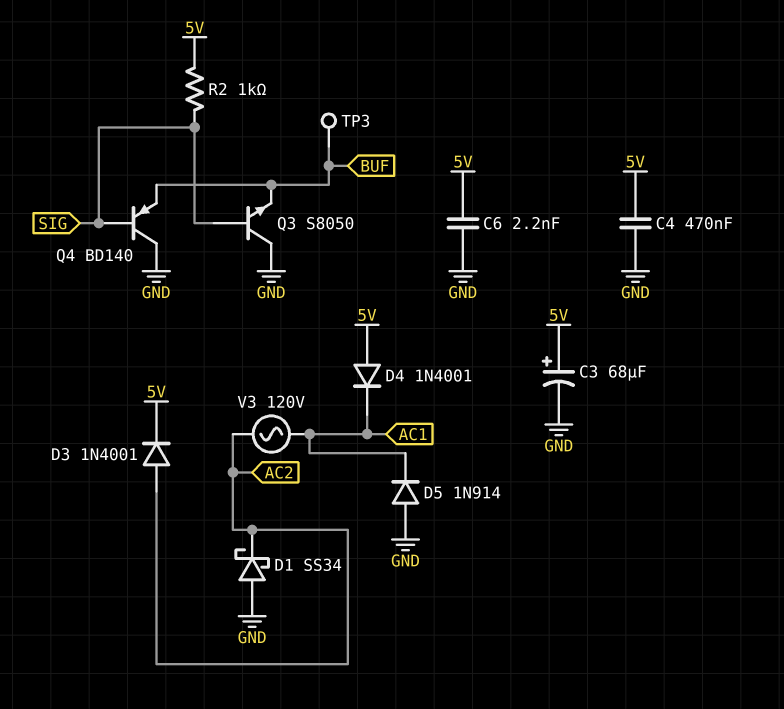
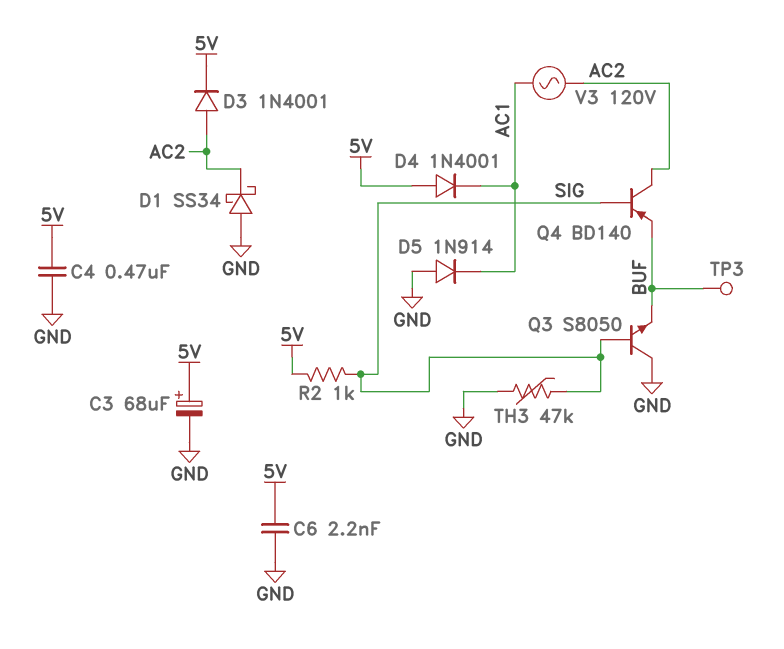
Q4: PNP BD140 (B SIG, C GND, E BUF) -> PNP BD140 (B SIG, C AC2, E BUF)
TH3: none -> 47k (GND, SIG)

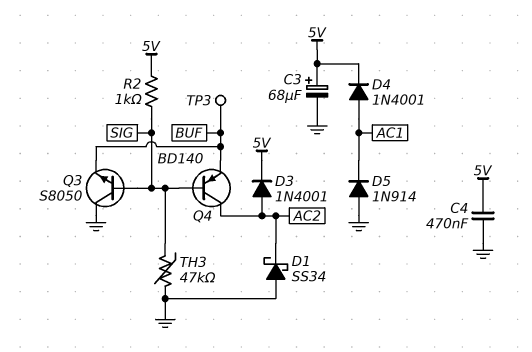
C6: 2.2nF (5V, GND) -> none
D4: diode 1N4001 (A 5V, K AC1) -> diode 1N4001 (A AC1, K 5V)
V3: AC 120V (AC1, AC2) -> none

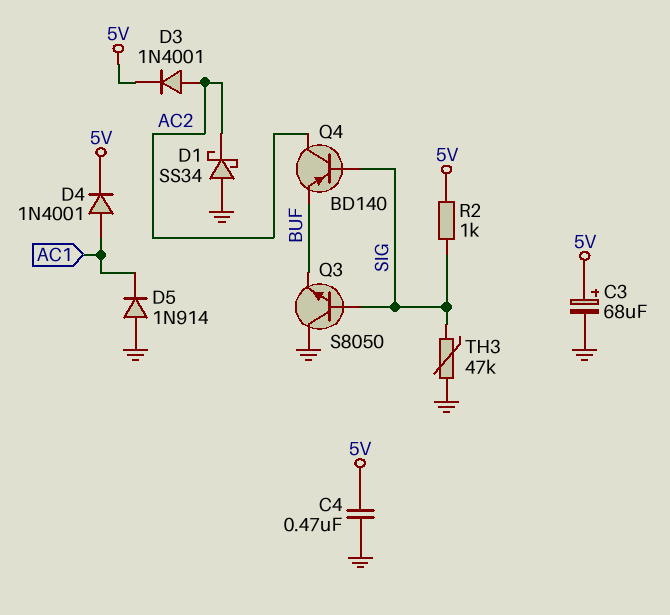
TP3: test point (BUF) -> none

